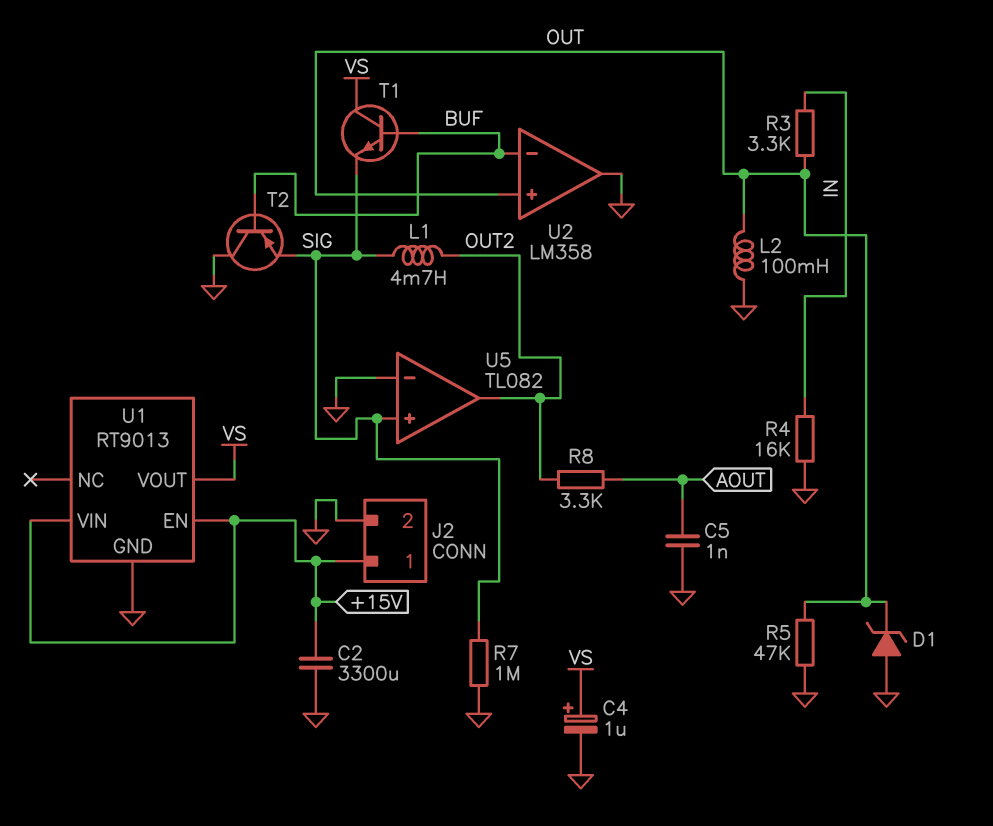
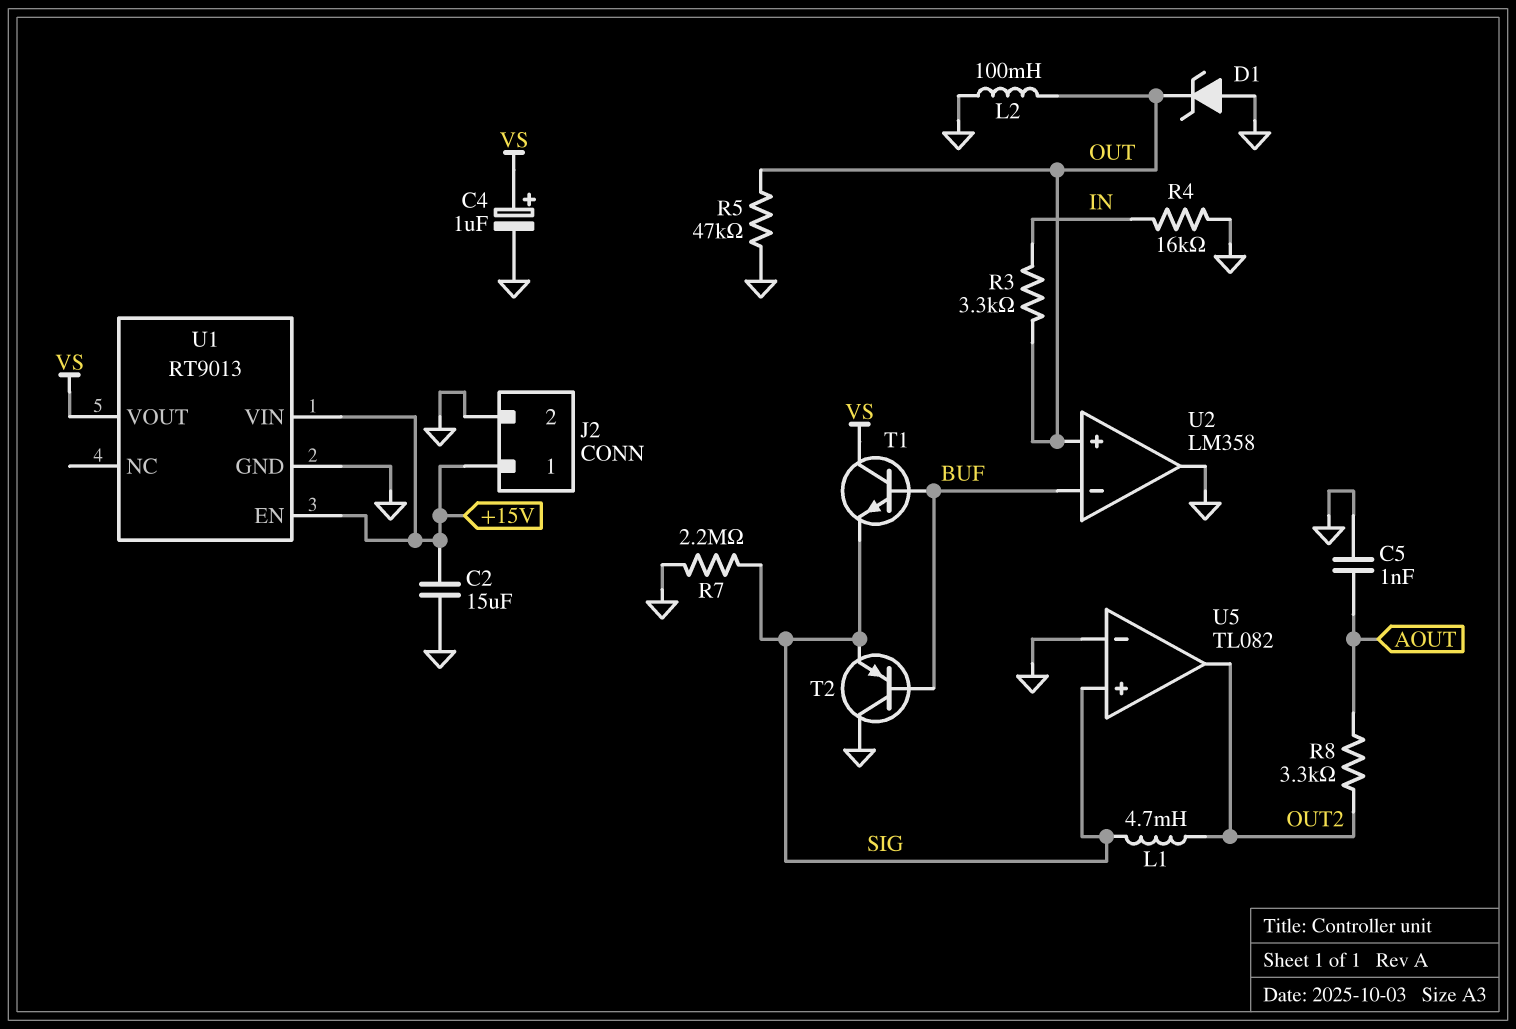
C2: 3300uF (+15V, GND) -> 15uF (+15V, GND)
R7: 1M (GND, SIG) -> 2.2M (GND, SIG)

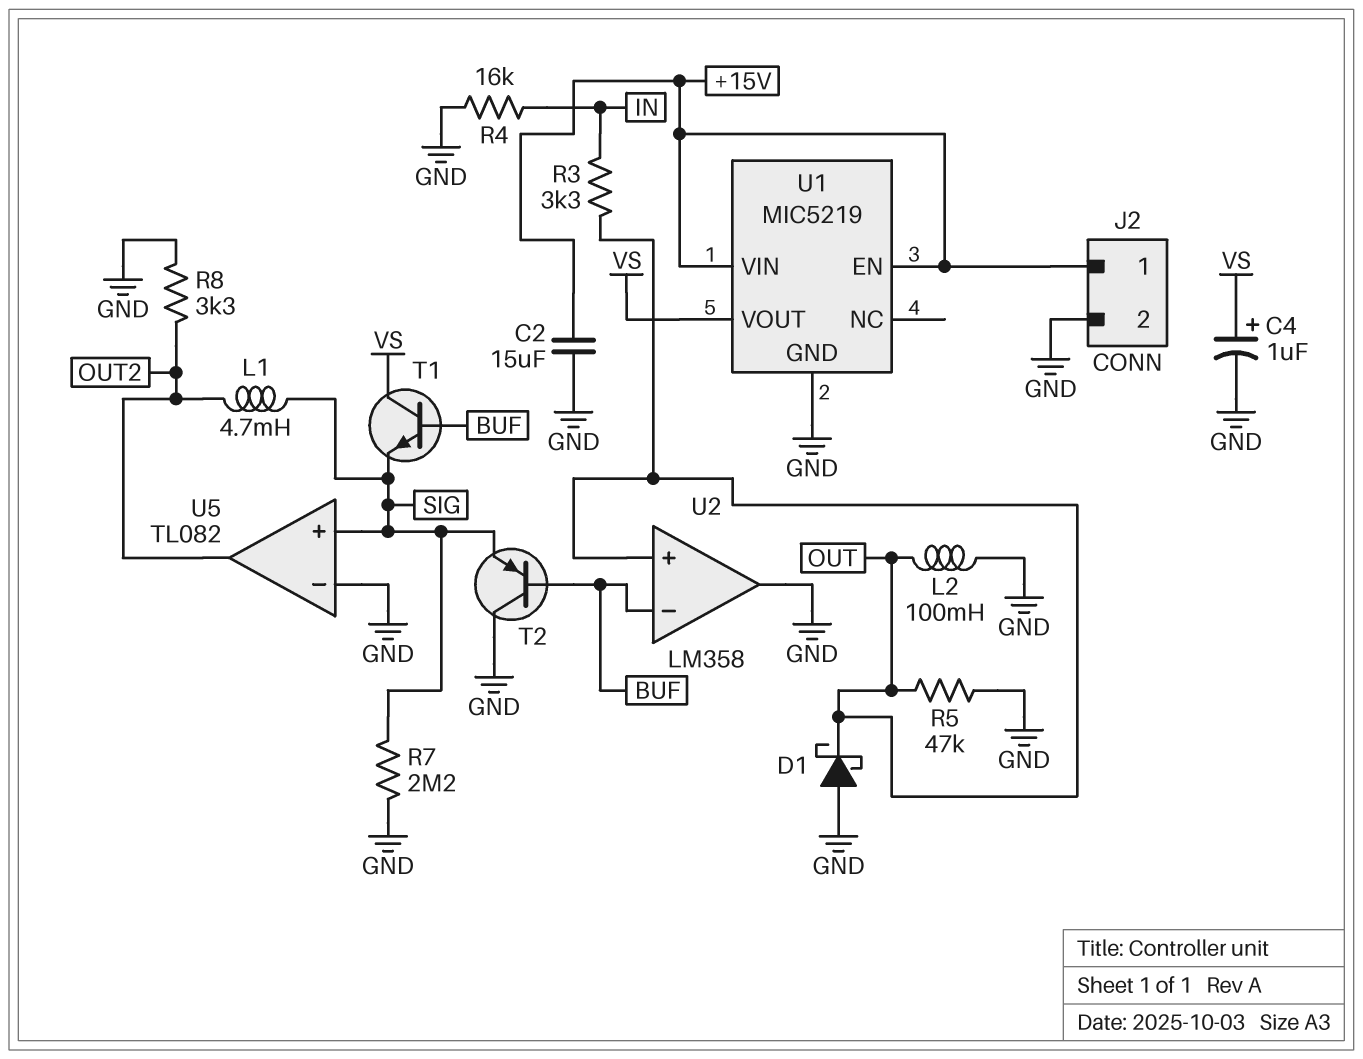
C5: 1nF (AOUT, GND) -> none
D1: zener (A GND, K OUT) -> schottky (A GND, K OUT)
R8: 3.3k (AOUT, OUT2) -> 3.3k (GND, OUT2)
U1: RT9013 -> MIC5219

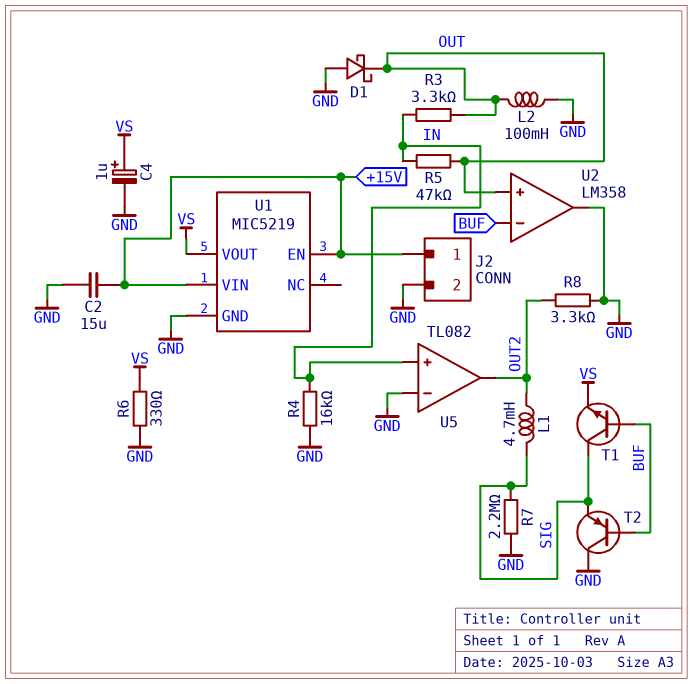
R5: 47k (GND, OUT) -> 47k (IN, OUT)
R6: none -> 330 (GND, VS)
T1: NPN (B BUF, C VS, E SIG) -> NPN (B BUF, C SIG, E VS)
U5 pin in+: SIG -> IN

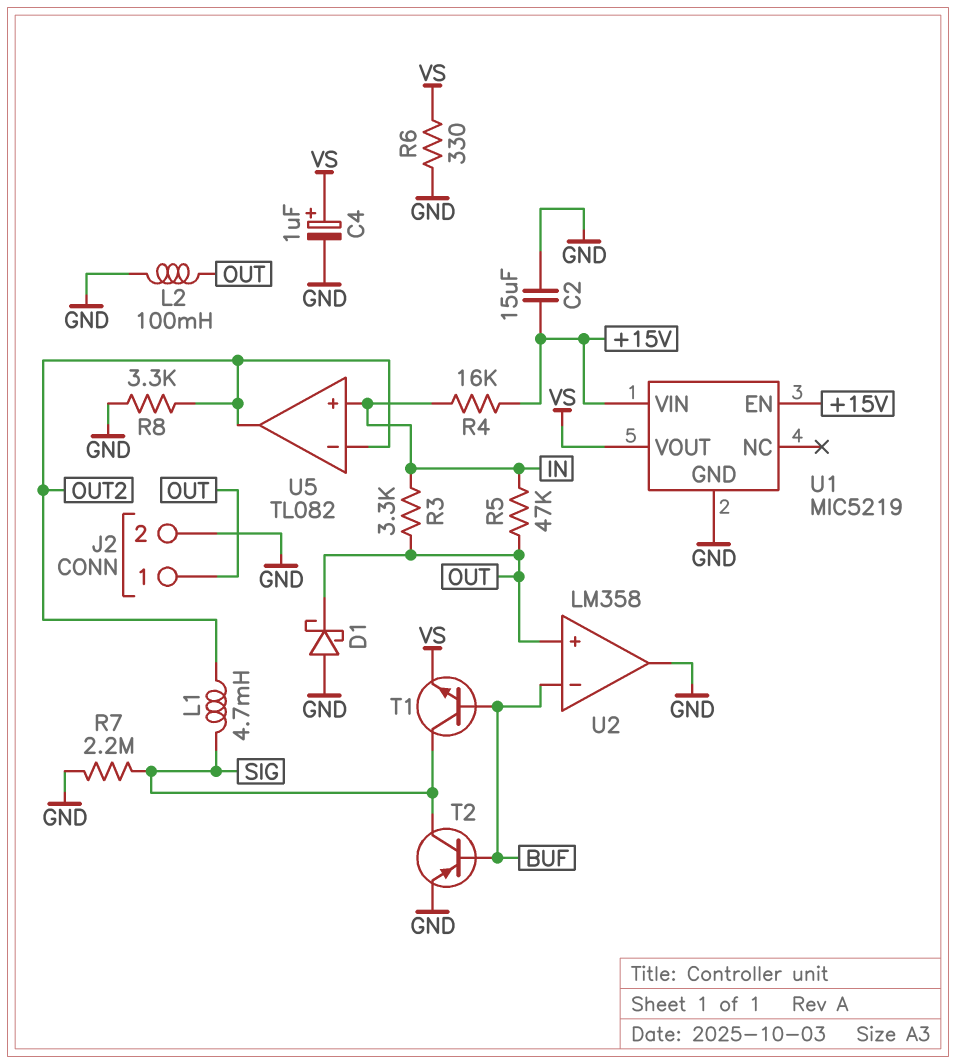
J2 pin 1: +15V -> OUT
R4: 16k (GND, IN) -> 16k (+15V, IN)
T2: PNP (B BUF, C GND, E SIG) -> PNP (B BUF, C SIG, E GND)
U5 pin in-: GND -> OUT2

